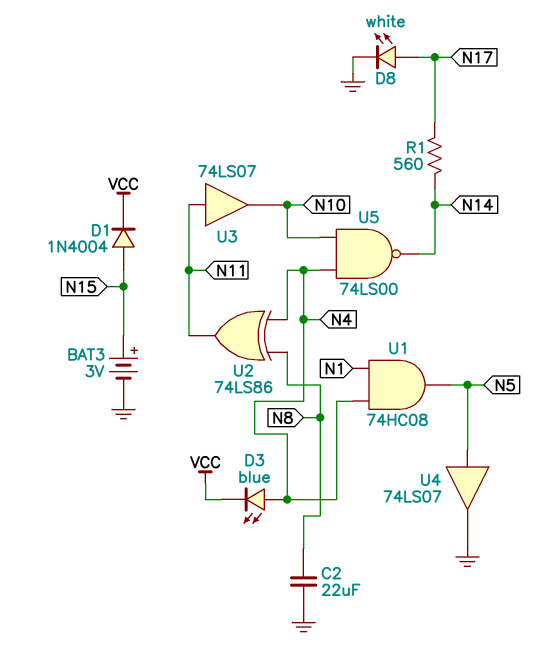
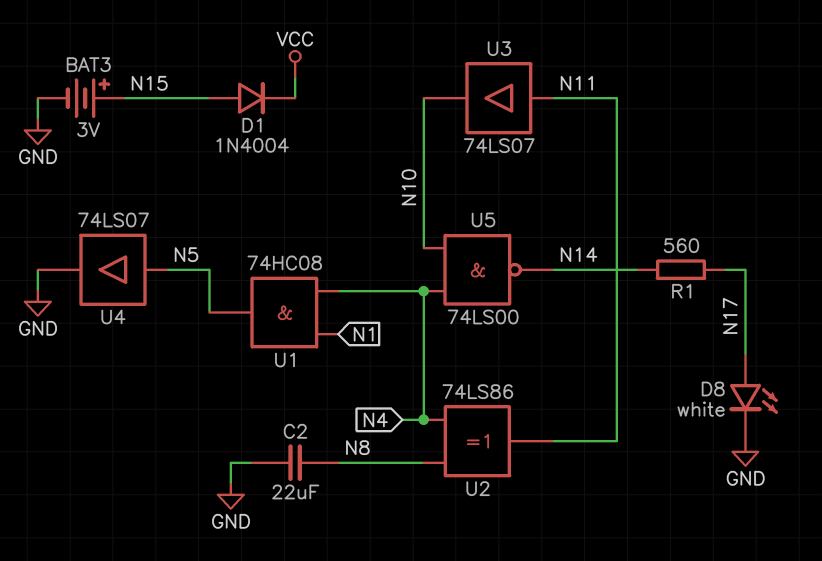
D3: LED blue (A N4, K VCC) -> none

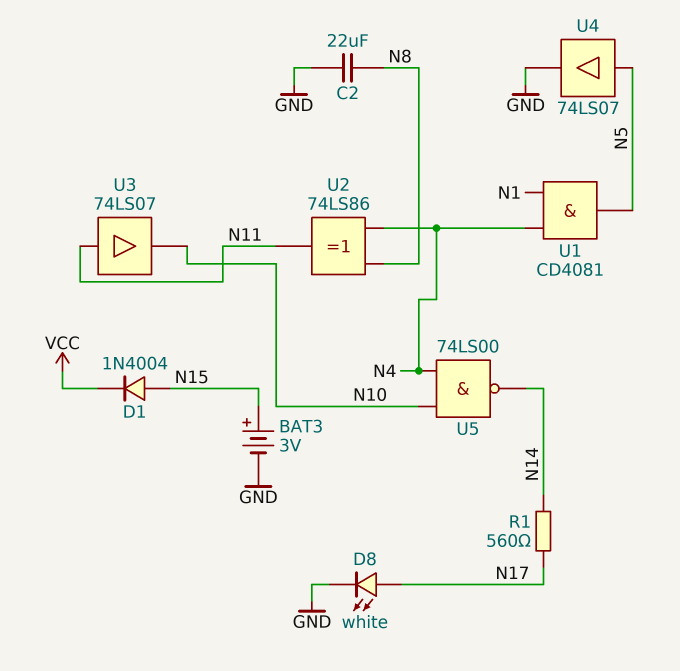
U1: AND 74HC08 (in N1, in N4, out N5) -> AND CD4081 (in N1, in N4, out N5)

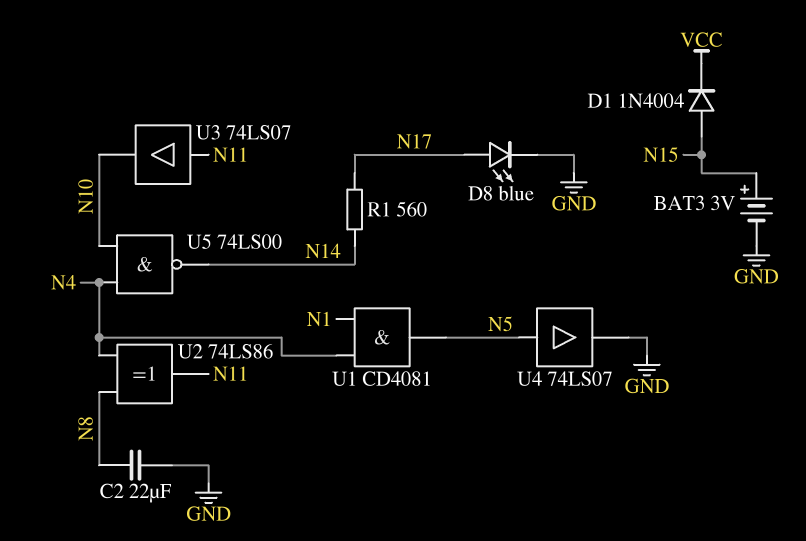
D8: LED white (A N17, K GND) -> LED blue (A N17, K GND)

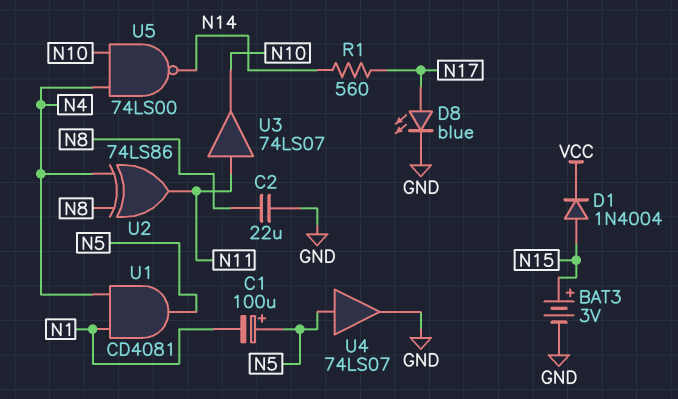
C1: none -> 100uF (plus N5, minus N1)

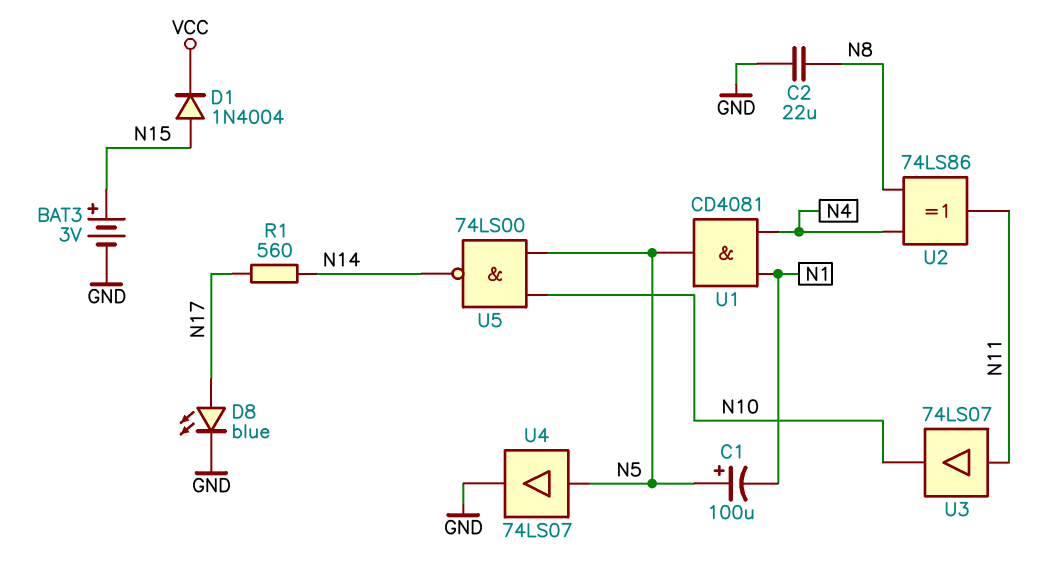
U5: NAND 74LS00 (in N4, in N10, out N14) -> NAND 74LS00 (in N5, in N10, out N14)

